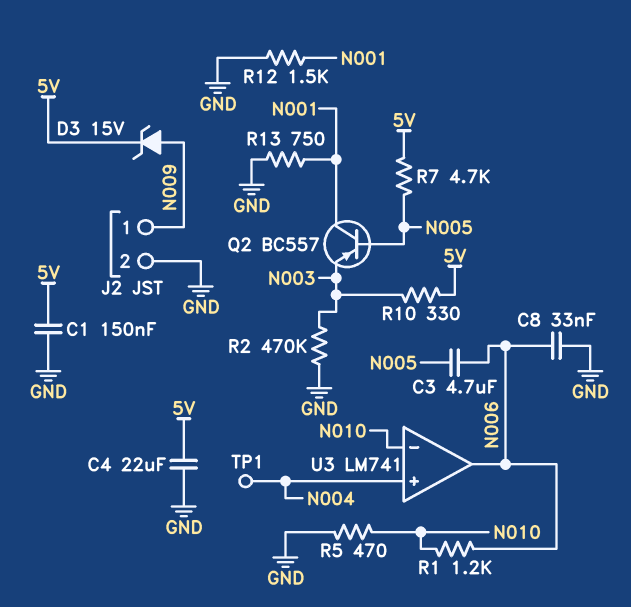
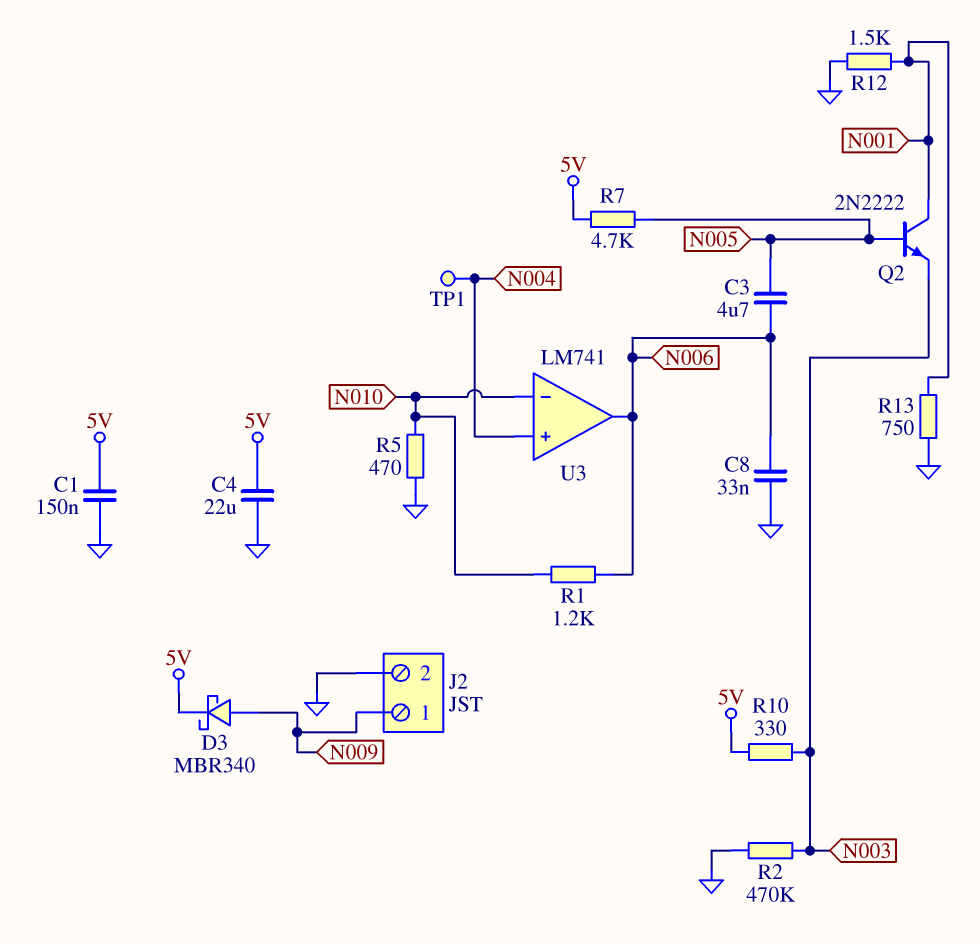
D3: zener 15V (A N009, K 5V) -> schottky MBR340 (A N009, K 5V)
Q2: PNP BC557 (B N005, C N001, E N003) -> NPN 2N2222 (B N005, C N001, E N003)

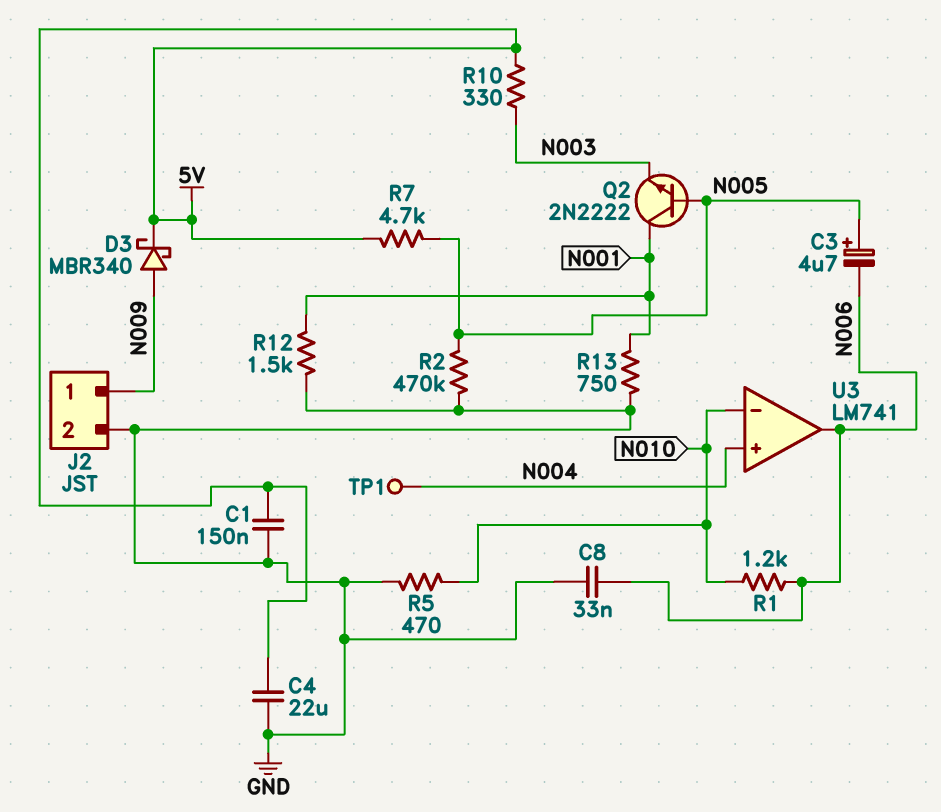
C3: 4.7uF (N005, N006) -> 4.7uF (plus N005, minus N006)
R2: 470k (GND, N003) -> 470k (GND, N005)

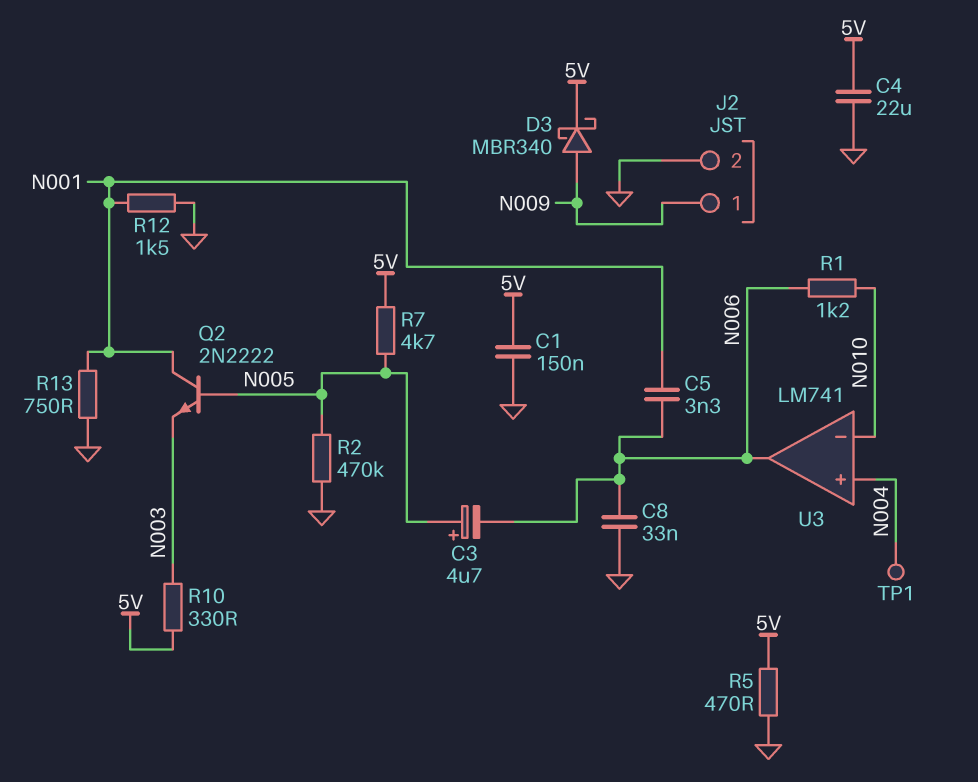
C5: none -> 3.3nF (N001, N006)
R5: 470 (GND, N010) -> 470 (5V, GND)

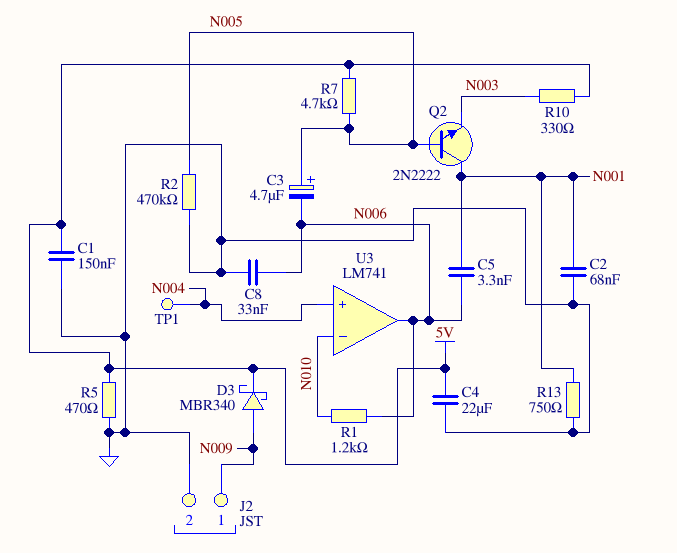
C2: none -> 68nF (GND, N001)
R12: 1.5k (GND, N001) -> none

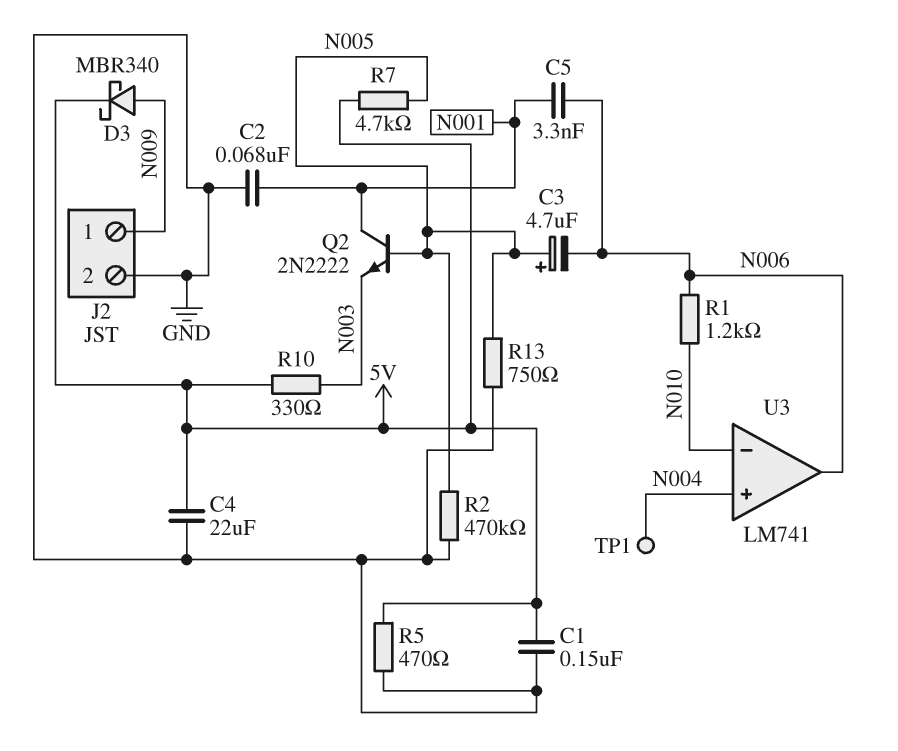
C8: 33nF (GND, N006) -> none
R13: 750 (GND, N001) -> 750 (GND, N005)

